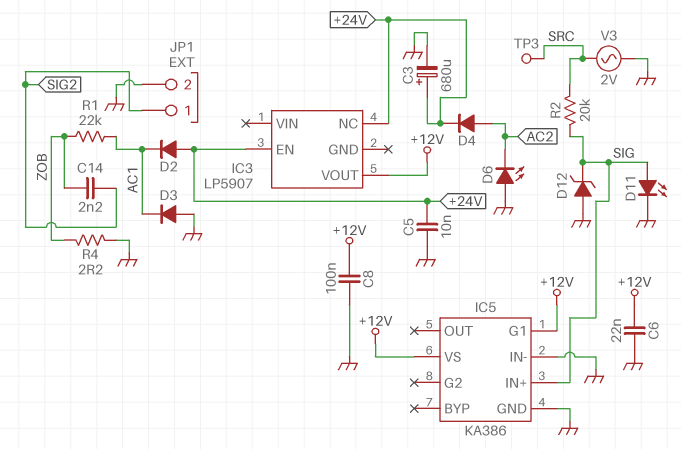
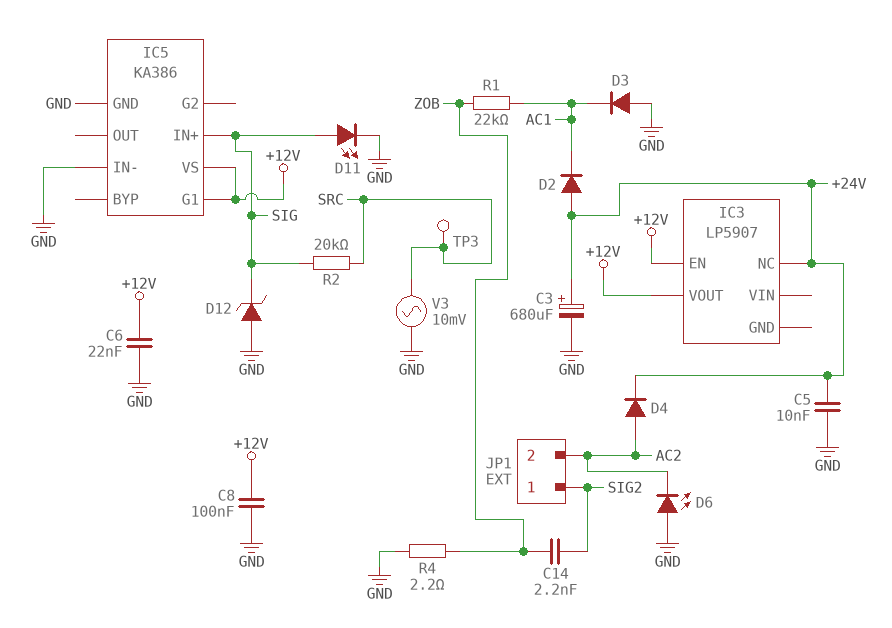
IC3 pin EN: +24V -> +12V
JP1 pin 2: GND -> AC2
V3: AC 2V (GND, SRC) -> AC 10mV (GND, SRC)

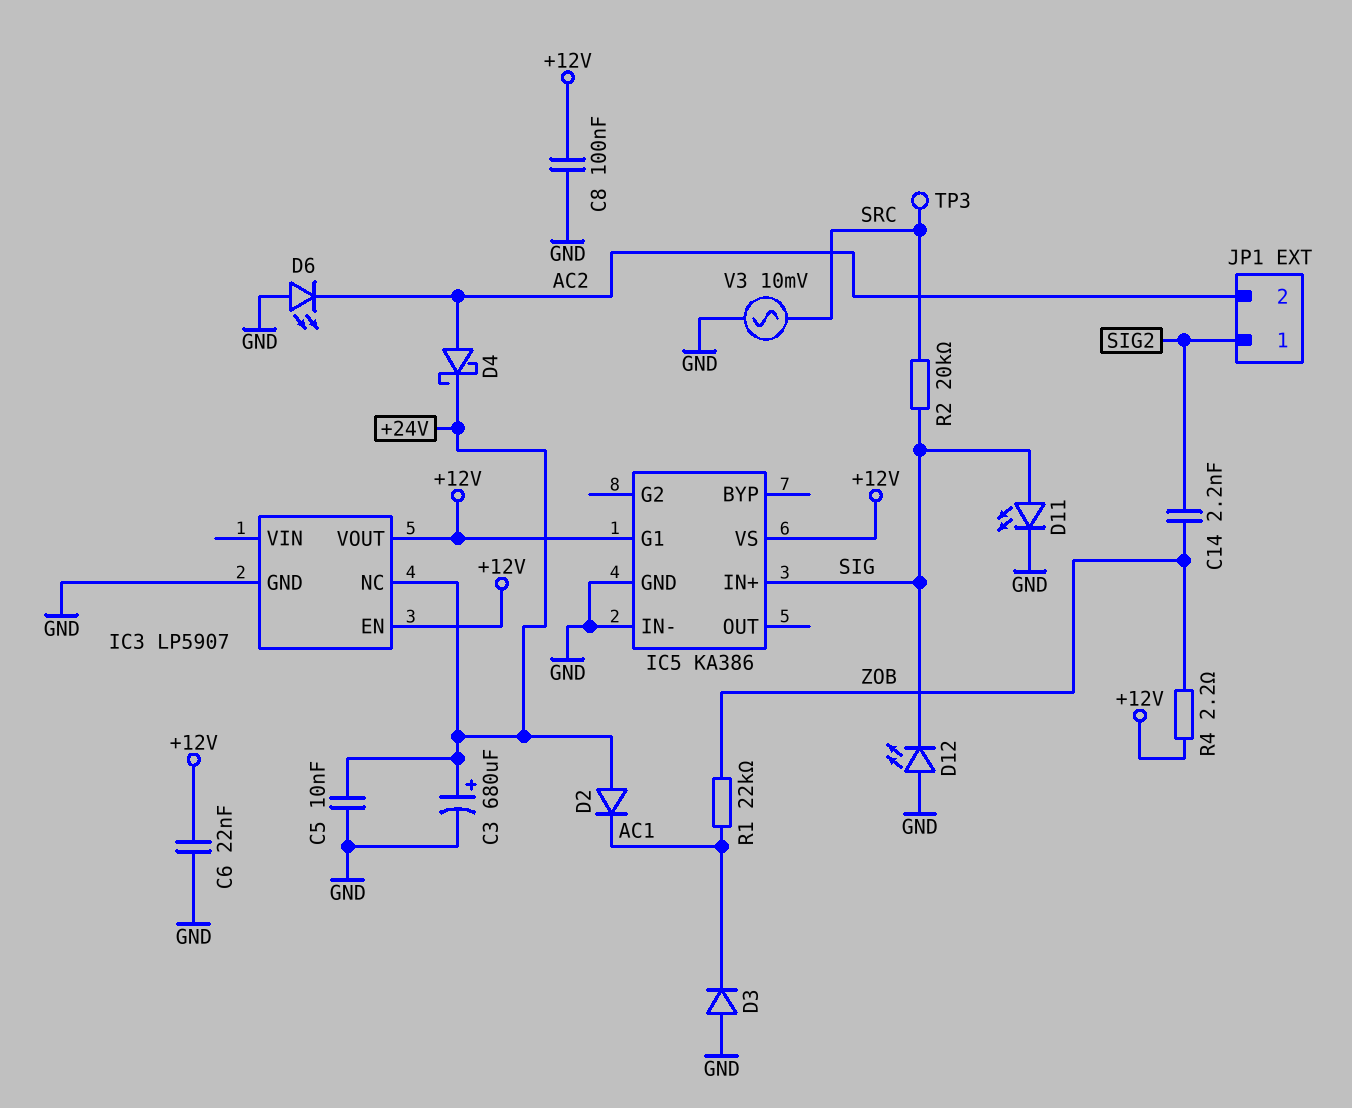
D4: diode (A AC2, K +24V) -> schottky (A AC2, K +24V)
D12: zener (A GND, K SIG) -> LED (A GND, K SIG)
IC3 pin GND: none -> GND
R4: 2.2 (GND, ZOB) -> 2.2 (+12V, ZOB)

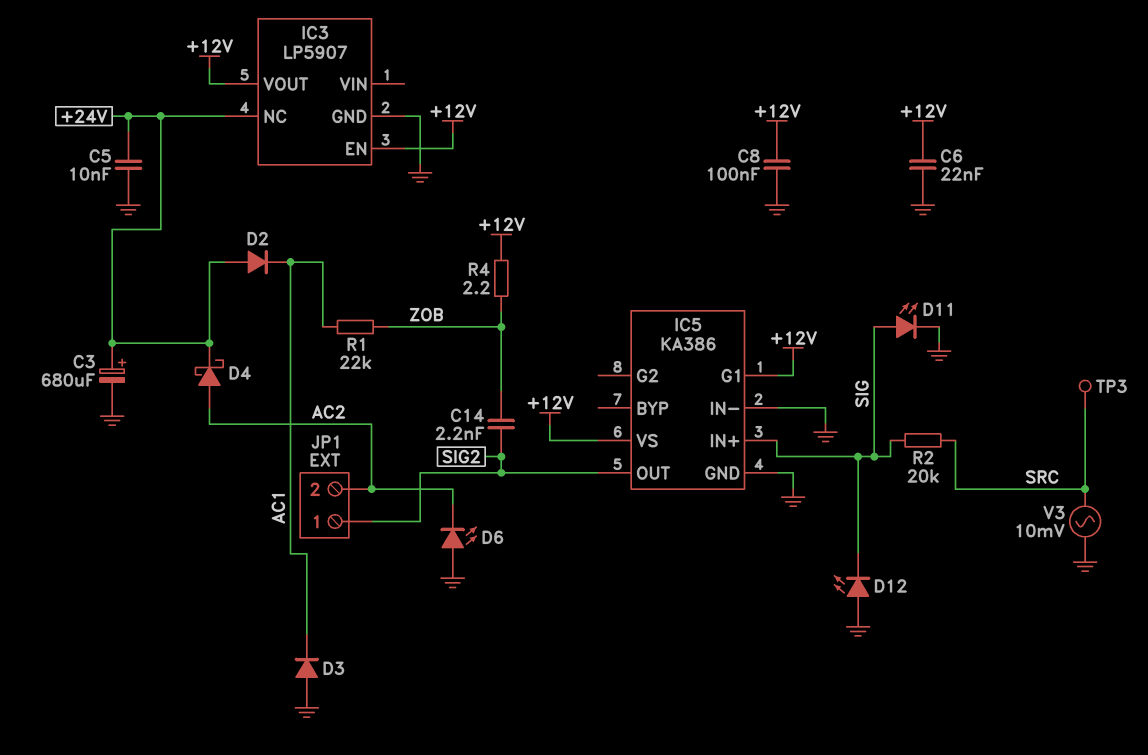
IC5 pin OUT: none -> SIG2

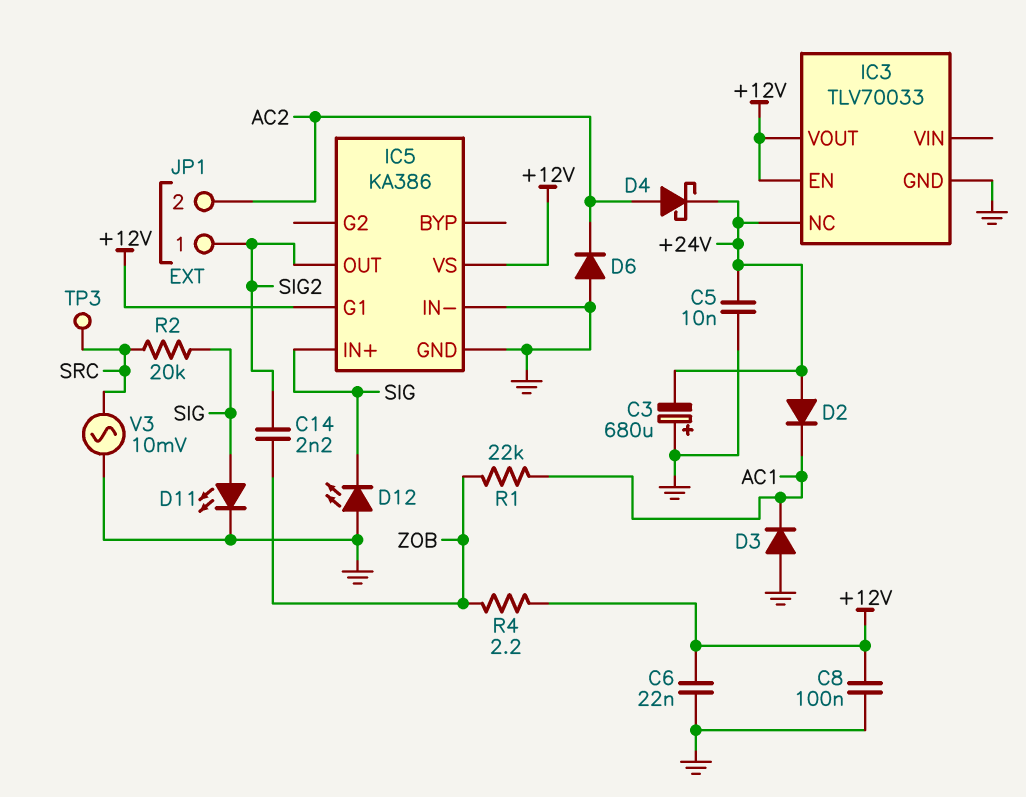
C3: 680uF (plus +24V, minus GND) -> 680uF (plus GND, minus +24V)
D6: LED (A GND, K AC2) -> diode (A GND, K AC2)
IC3: LP5907 -> TLV70033

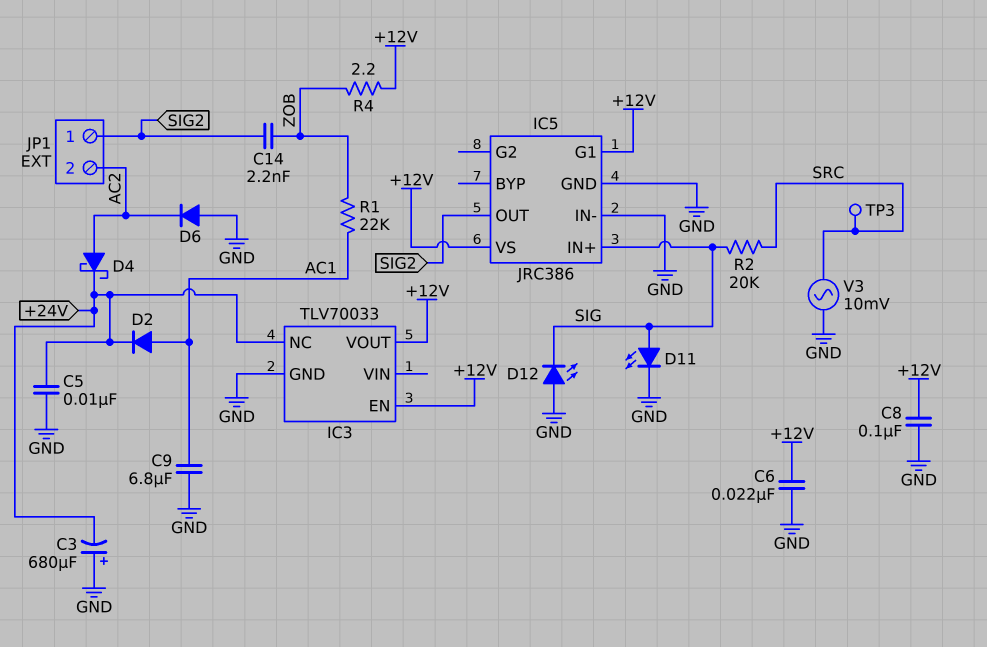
C9: none -> 6.8uF (AC1, GND)
D2: diode (A +24V, K AC1) -> diode (A AC1, K +24V)
D3: diode (A GND, K AC1) -> none
IC5: KA386 -> JRC386

